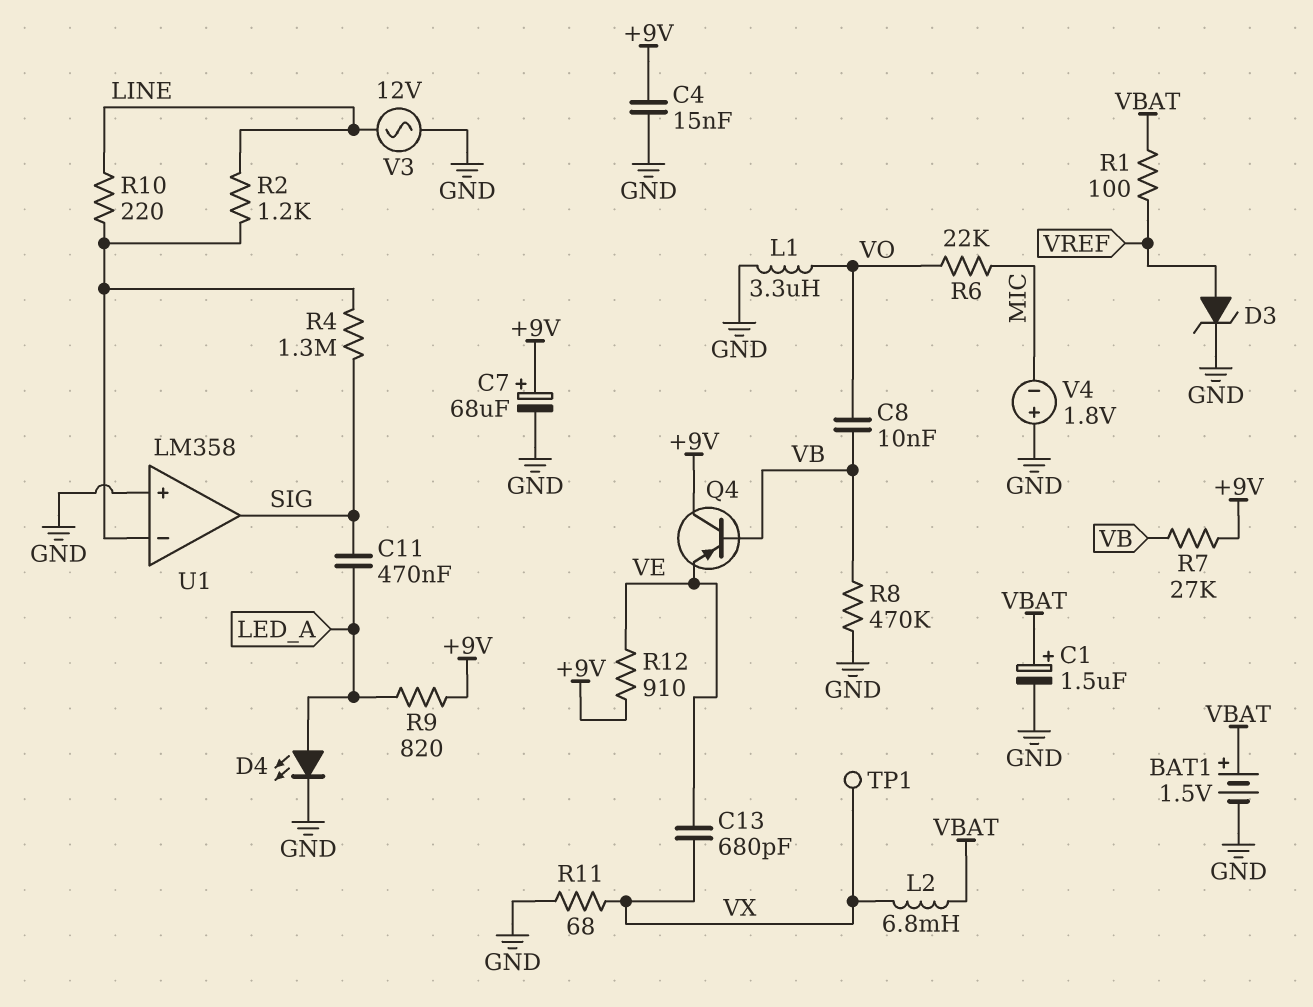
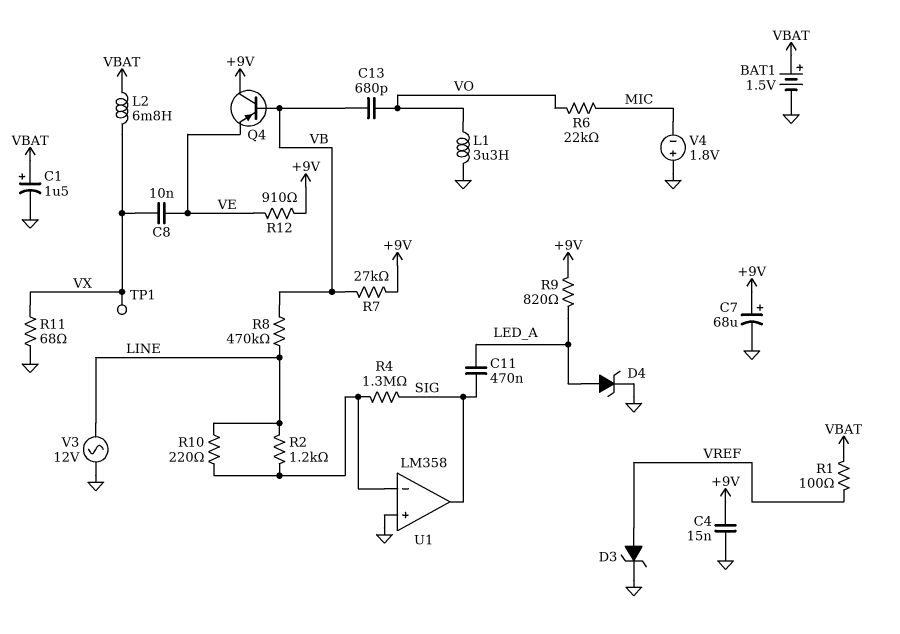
C8: 10nF (VB, VO) -> 10nF (VE, VX)
C13: 680pF (VE, VX) -> 680pF (VB, VO)
D4: LED (A LED_A, K GND) -> zener (A LED_A, K GND)
R8: 470k (GND, VB) -> 470k (LINE, VB)

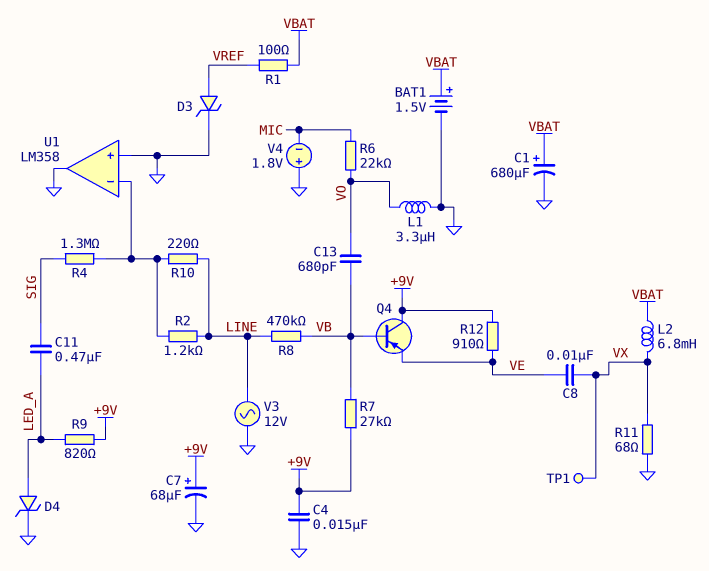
C1: 1.5uF (plus VBAT, minus GND) -> 680uF (plus VBAT, minus GND)
U1 pin out: SIG -> GND

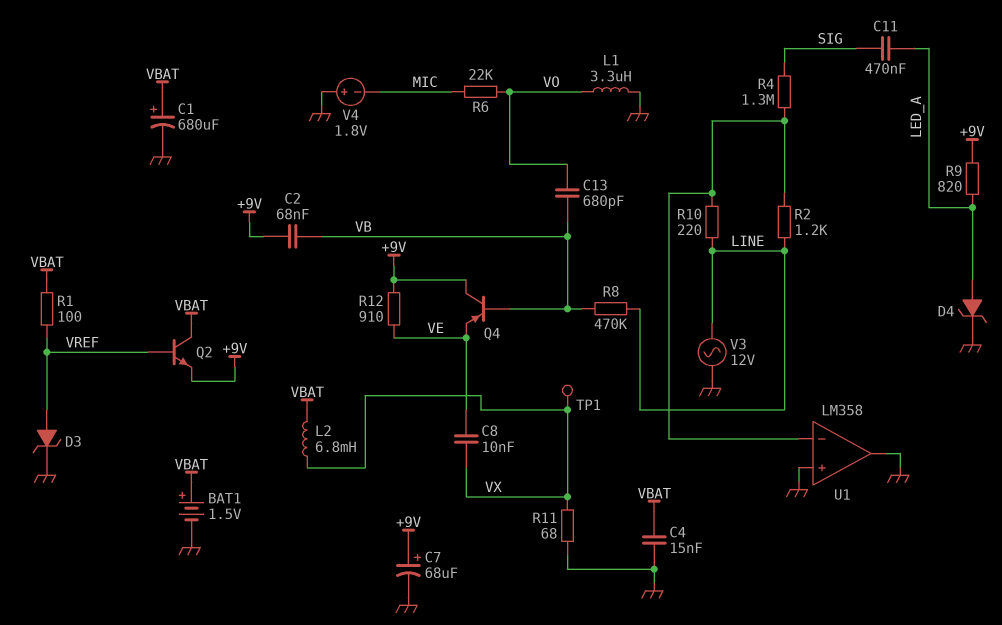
C2: none -> 68nF (+9V, VB)
C4: 15nF (+9V, GND) -> 15nF (GND, VBAT)
Q2: none -> NPN (B VREF, C VBAT, E +9V)
R7: 27k (+9V, VB) -> none

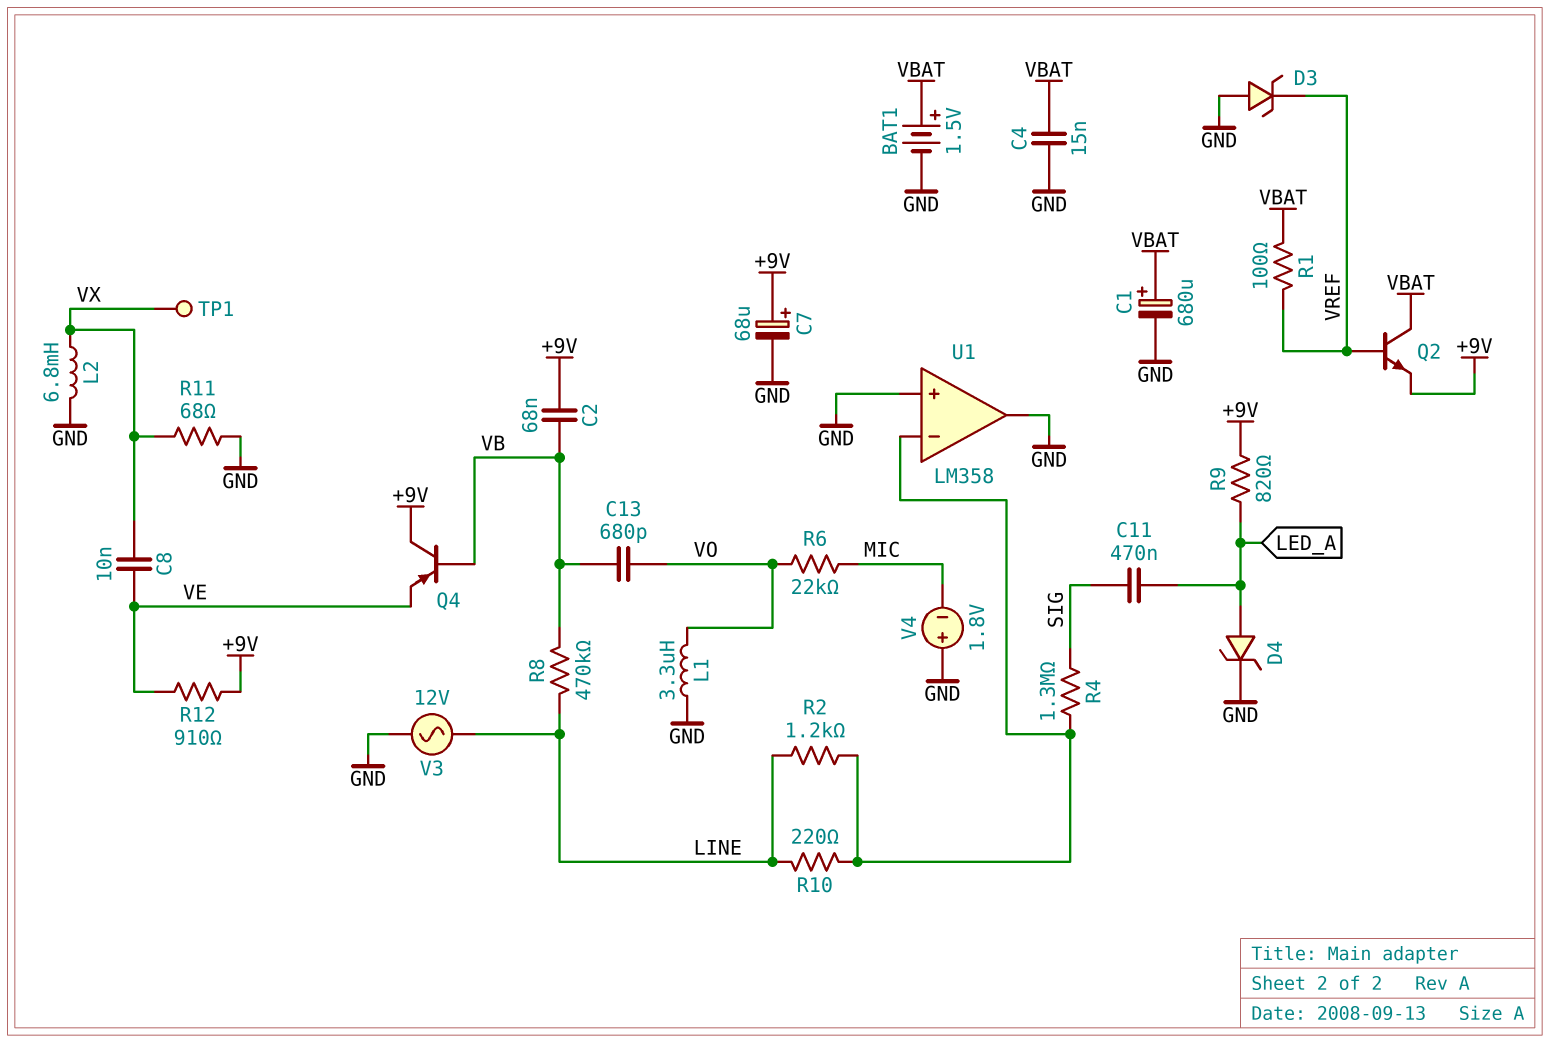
D3: zener (A VREF, K GND) -> zener (A GND, K VREF)
L2: 6.8mH (VBAT, VX) -> 6.8mH (GND, VX)

